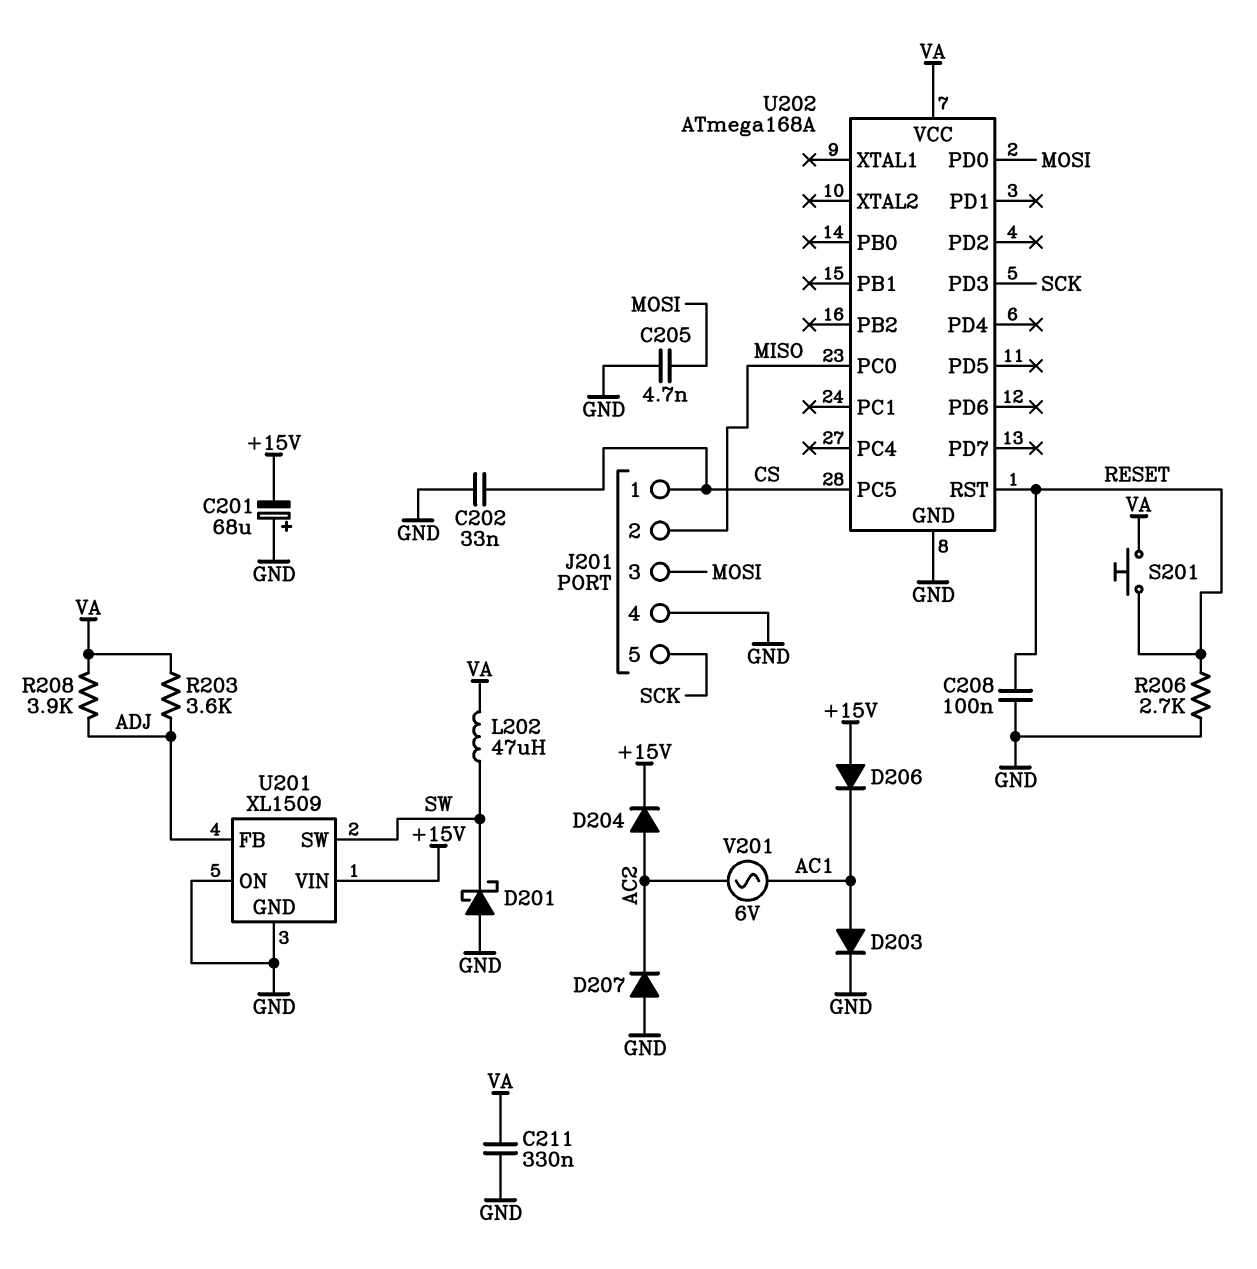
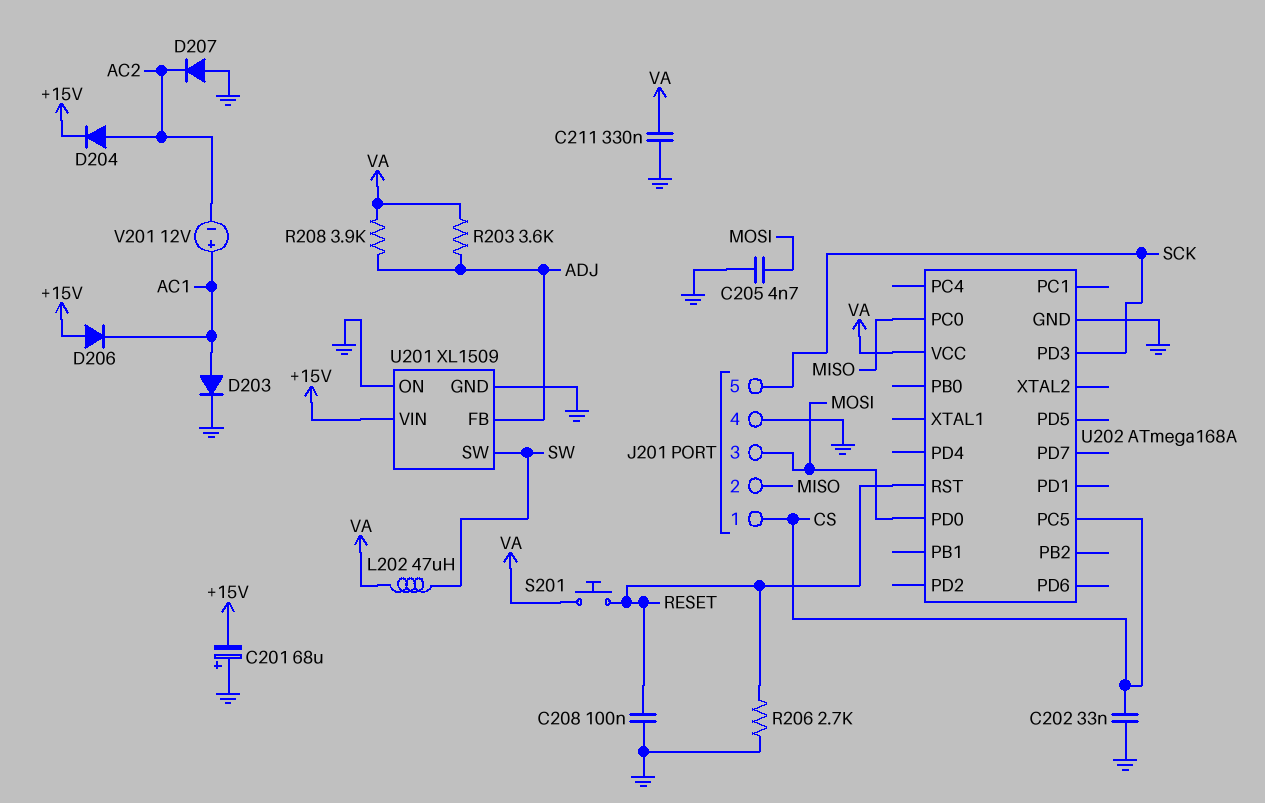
D201: schottky (A GND, K SW) -> none
V201: AC 6V (AC1, AC2) -> 12V (plus AC1, minus AC2)

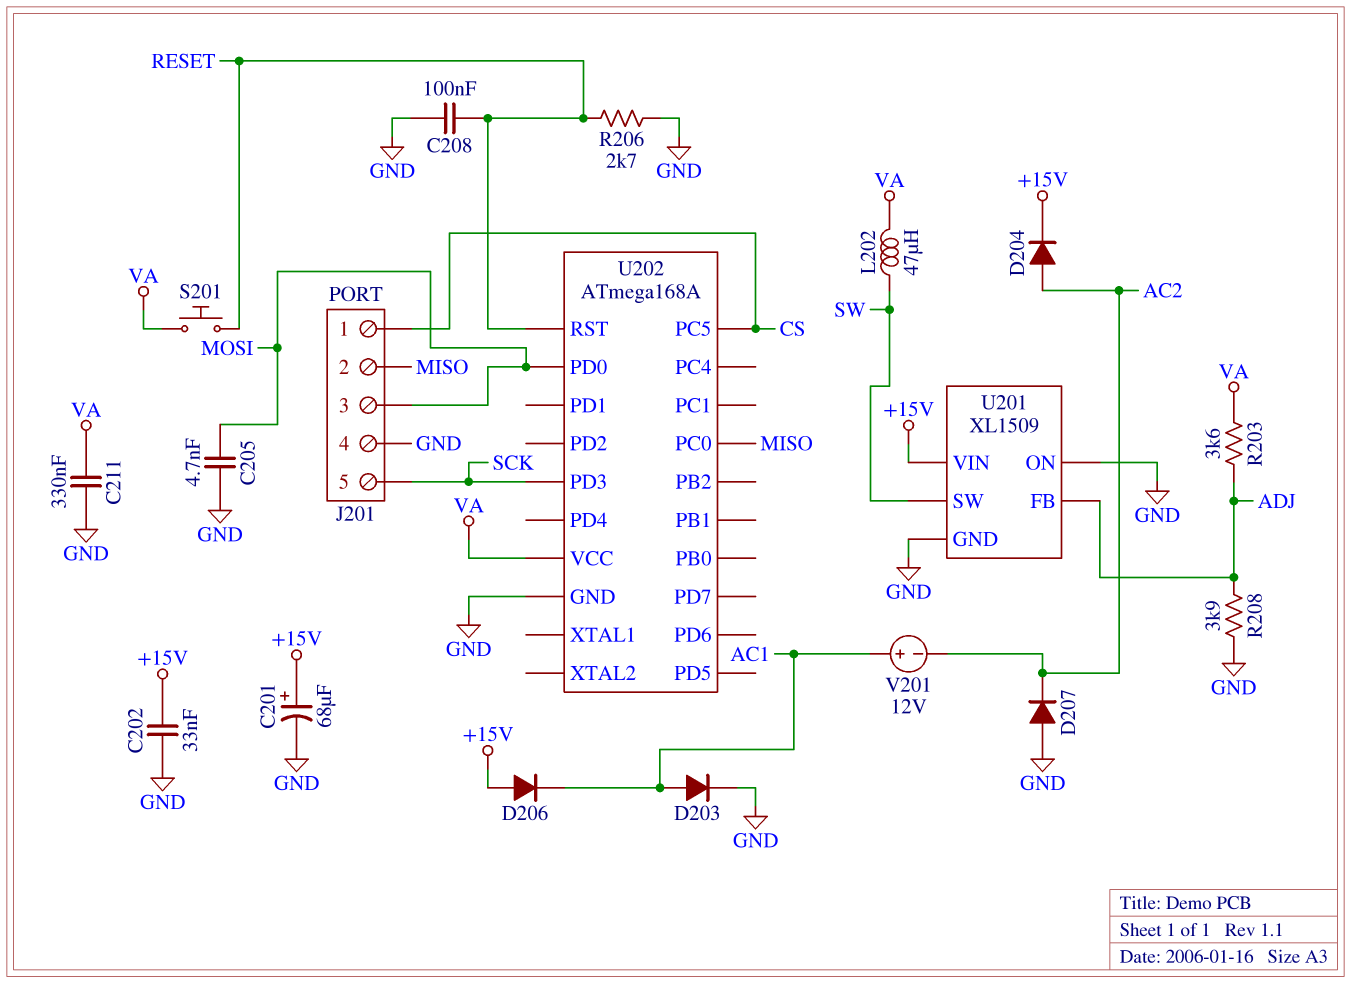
C201: 68uF (plus GND, minus +15V) -> 68uF (plus +15V, minus GND)
C202: 33nF (CS, GND) -> 33nF (+15V, GND)
R208: 3.9k (ADJ, VA) -> 3.9k (ADJ, GND)

